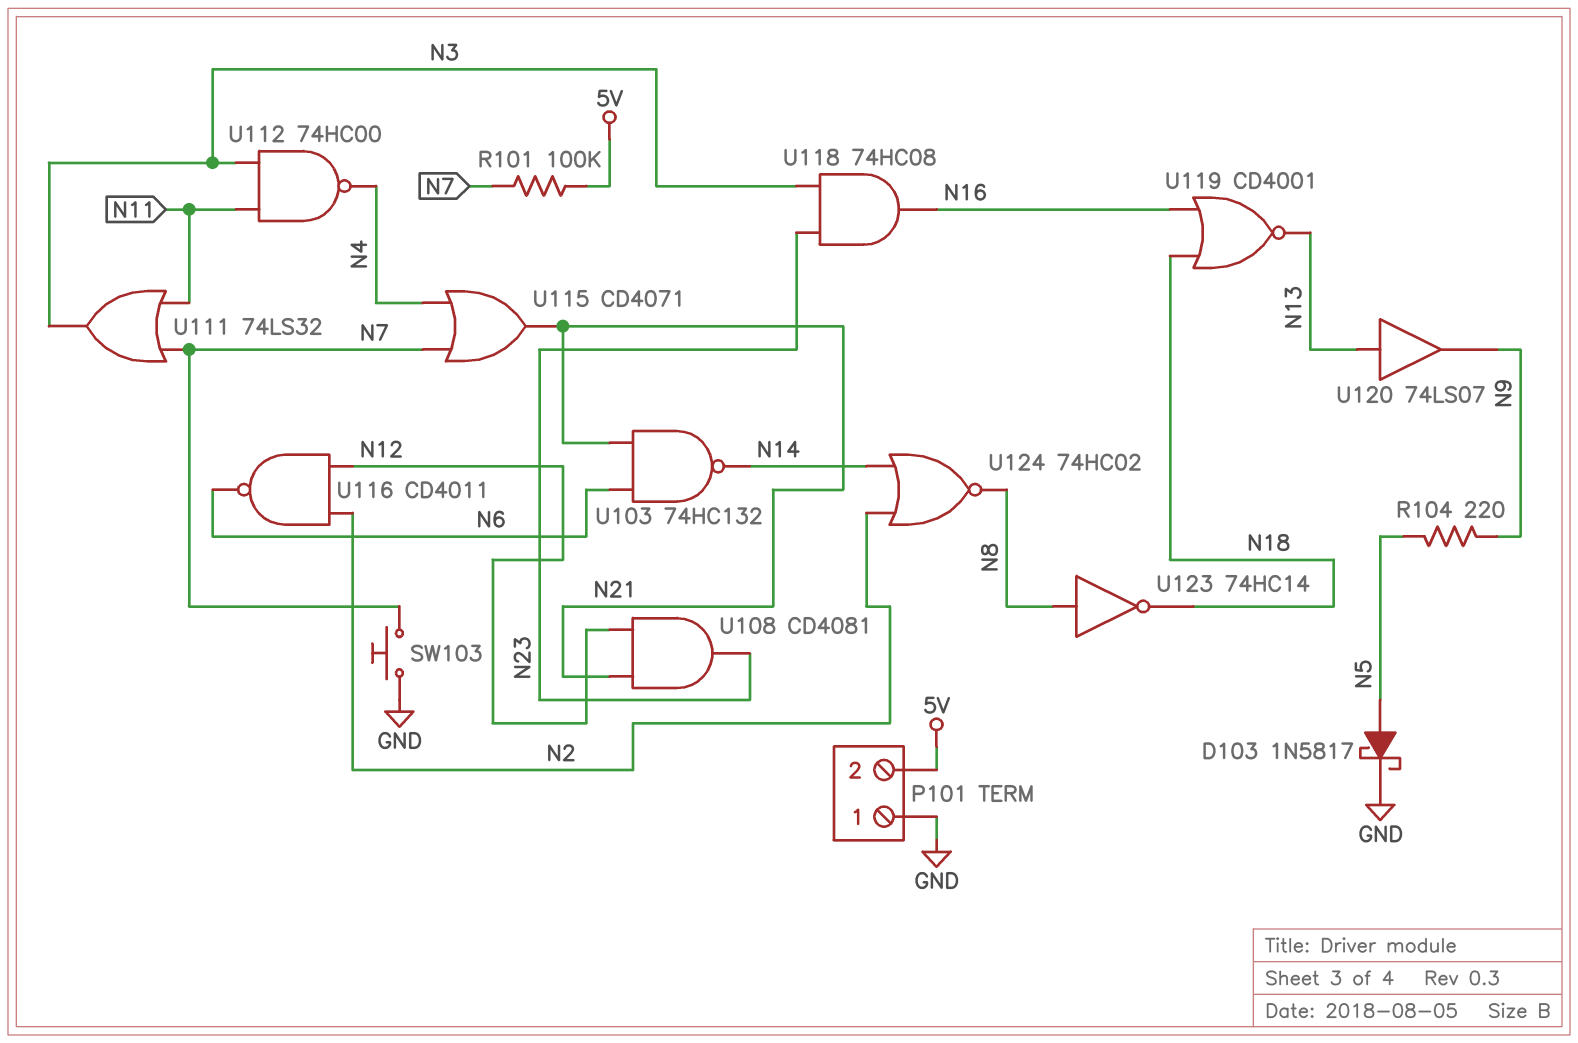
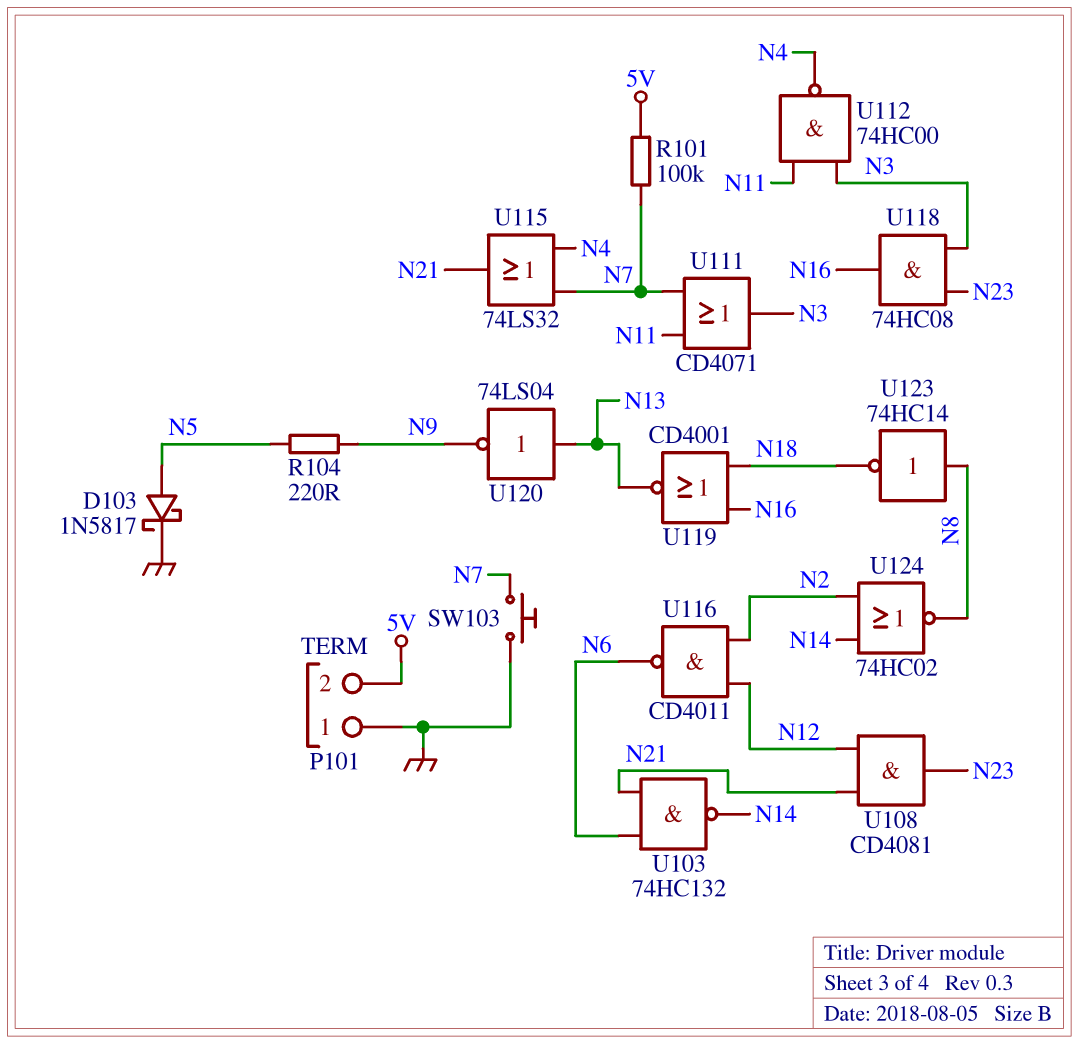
U111: OR 74LS32 (in N7, in N11, out N3) -> OR CD4071 (in N7, in N11, out N3)
U115: OR CD4071 (in N4, in N7, out N21) -> OR 74LS32 (in N4, in N7, out N21)
U120: buffer 74LS07 (in N13, out N9) -> NOT 74LS04 (in N13, out N9)

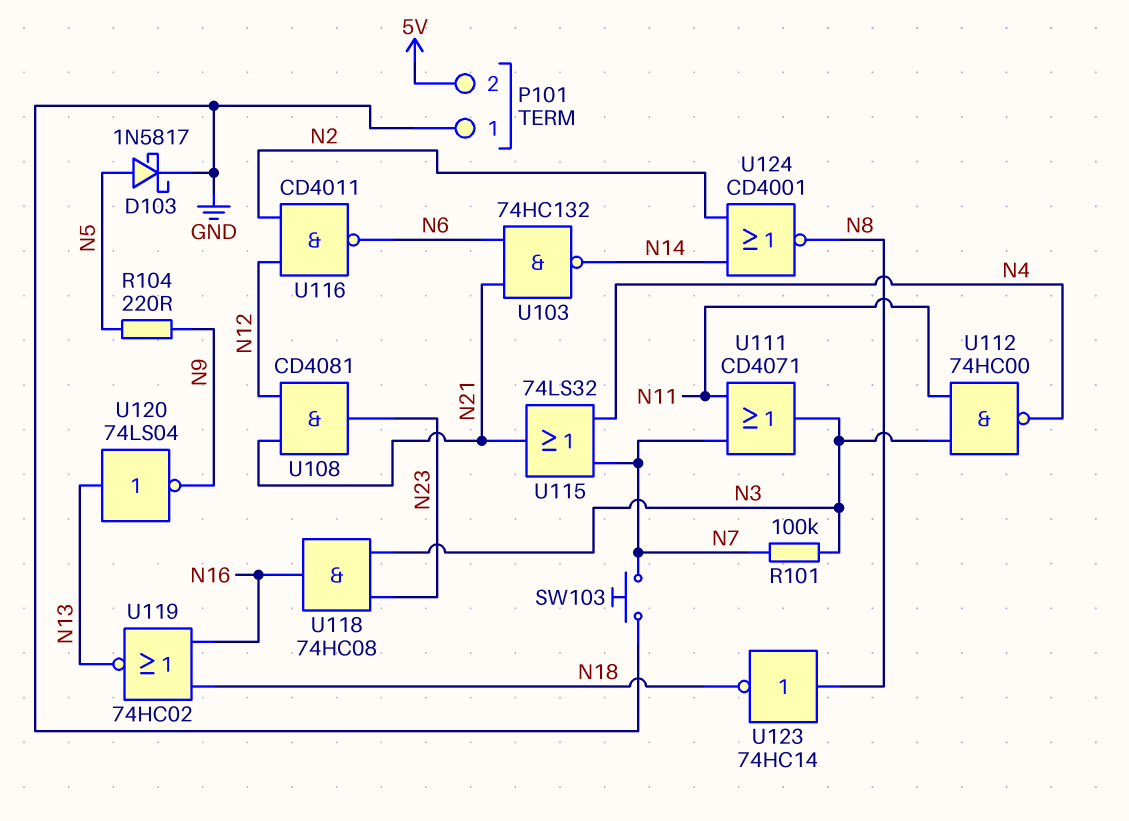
R101: 100k (5V, N7) -> 100k (N3, N7)
U119: NOR CD4001 (in N16, in N18, out N13) -> NOR 74HC02 (in N16, in N18, out N13)
U124: NOR 74HC02 (in N2, in N14, out N8) -> NOR CD4001 (in N2, in N14, out N8)

